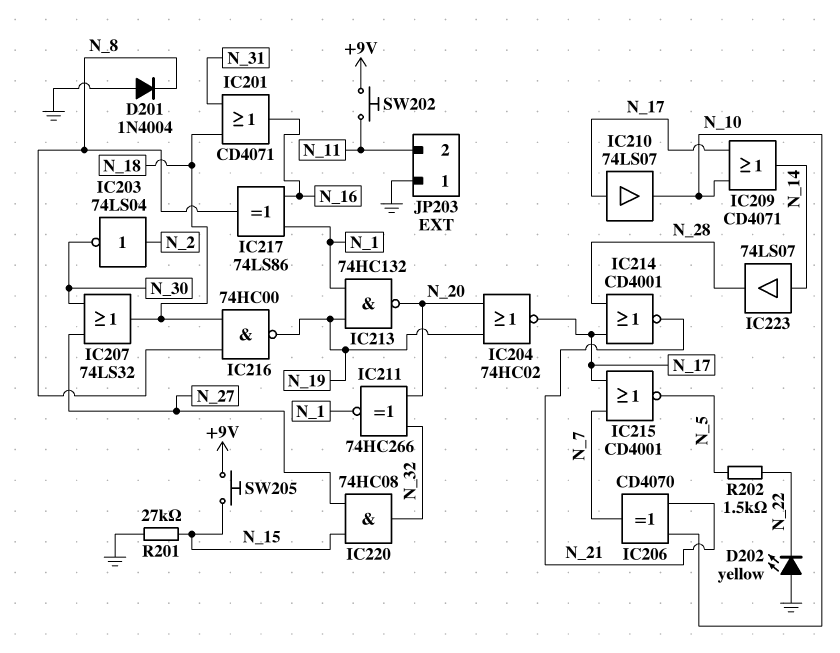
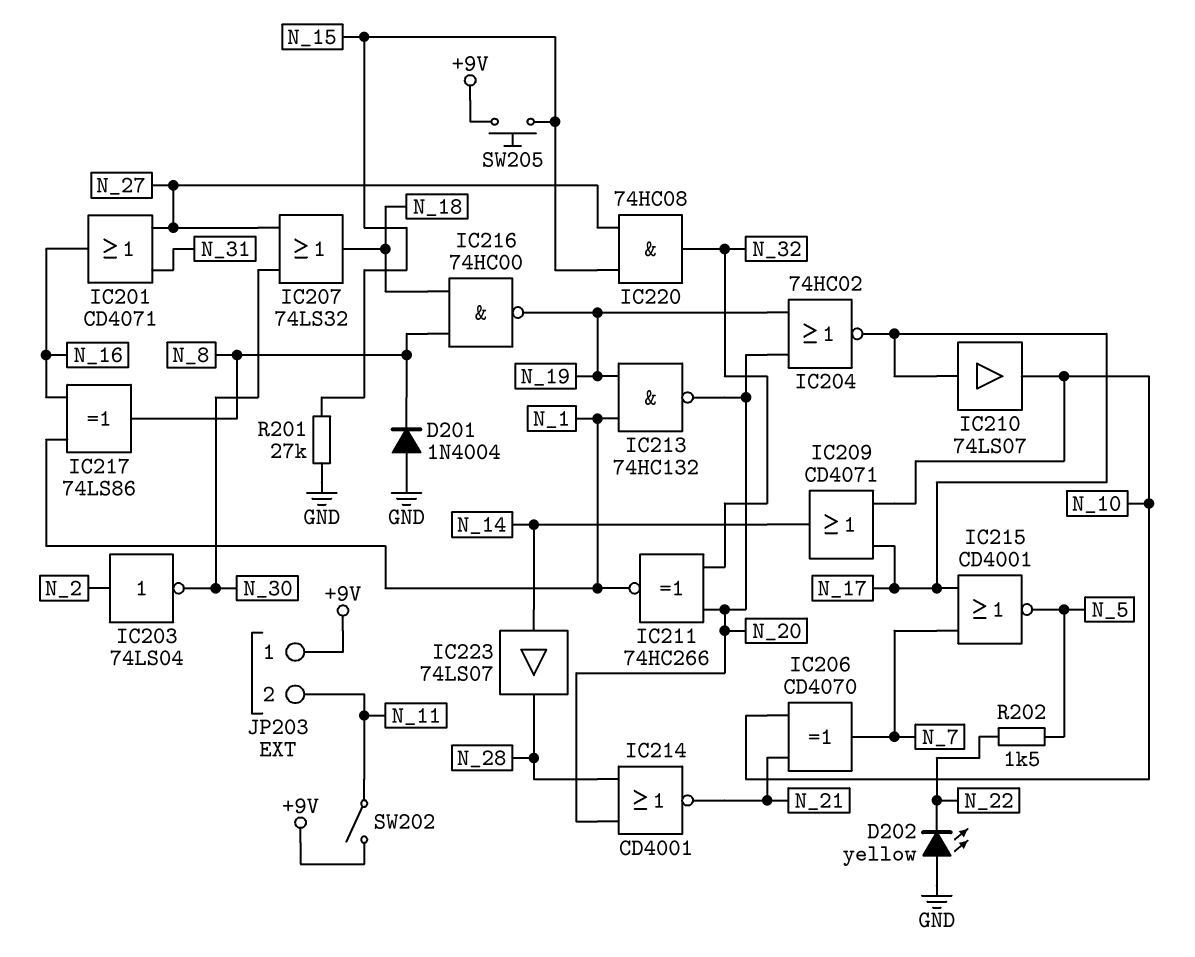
IC201: OR CD4071 (in N_18, in N_31, out N_16) -> OR CD4071 (in N_27, in N_31, out N_16)
IC214: NOR CD4001 (in N_17, in N_28, out N_21) -> NOR CD4001 (in N_20, in N_28, out N_21)
JP203 pin 1: GND -> +9V
SW202: button (+9V, N_11) -> switch (+9V, N_11)

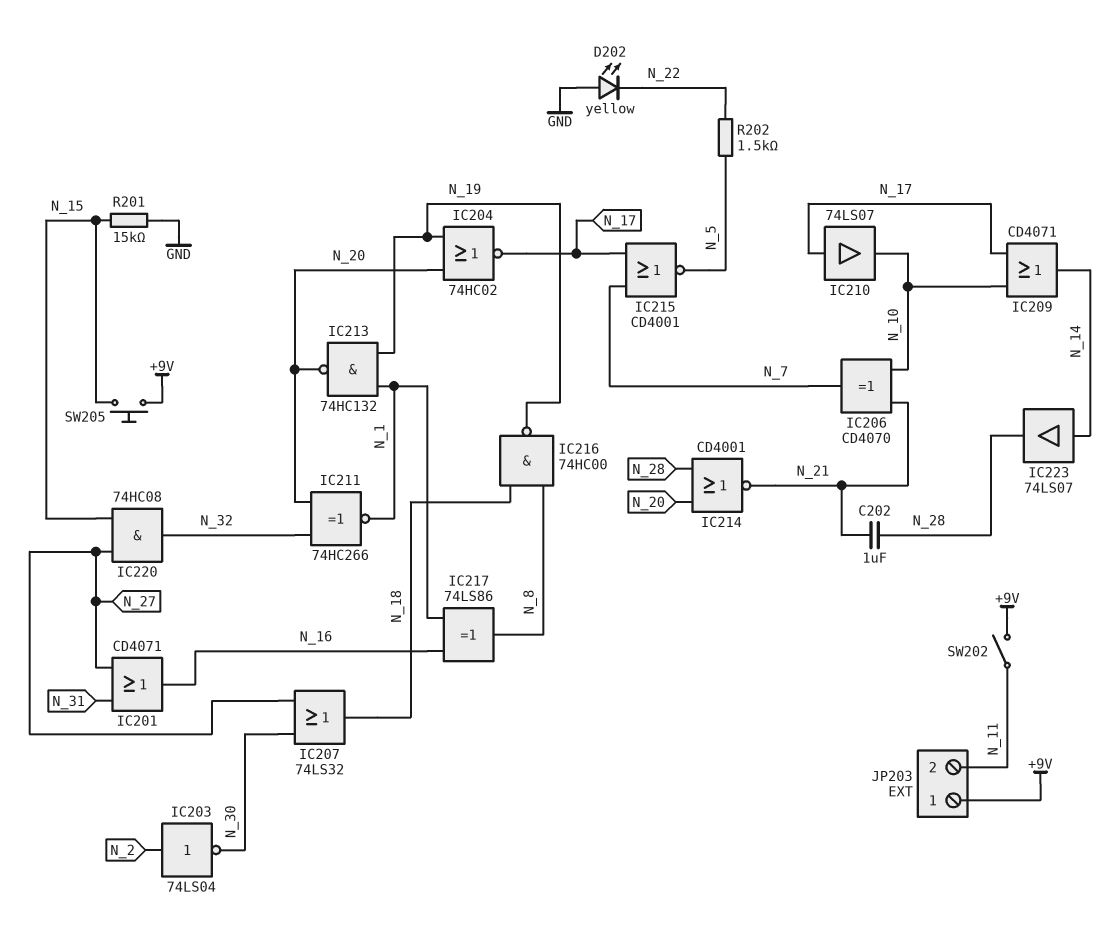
C202: none -> 1uF (N_21, N_28)
D201: diode 1N4004 (A GND, K N_8) -> none
R201: 27k (GND, N_15) -> 15k (GND, N_15)

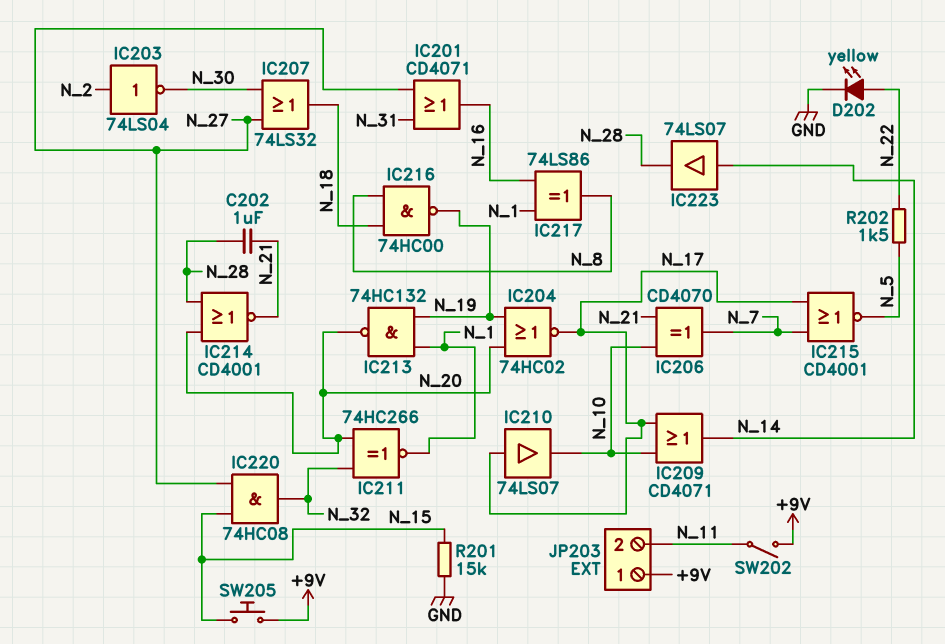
D202: LED yellow (A GND, K N_22) -> LED yellow (A N_22, K GND)

